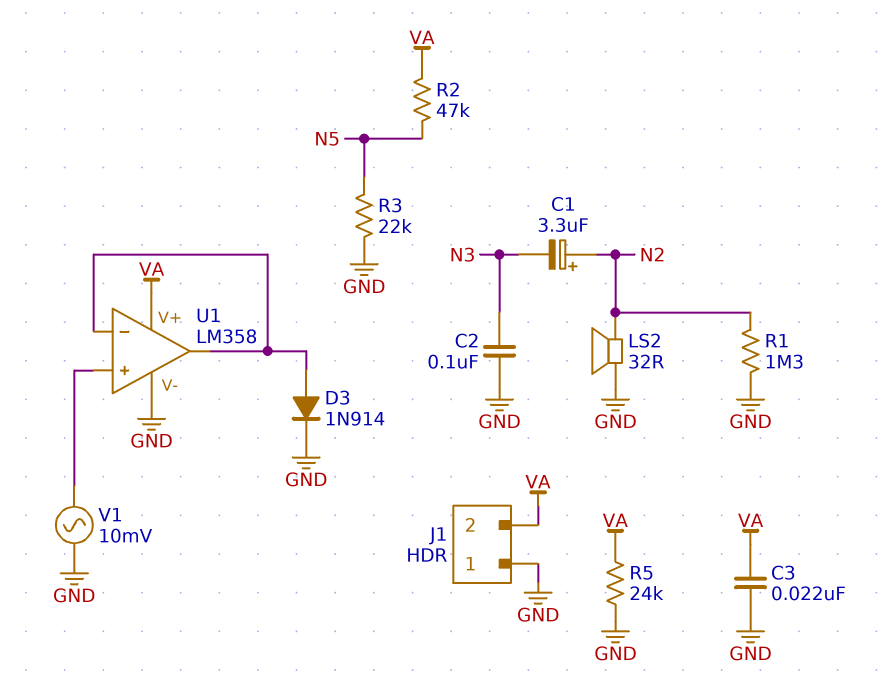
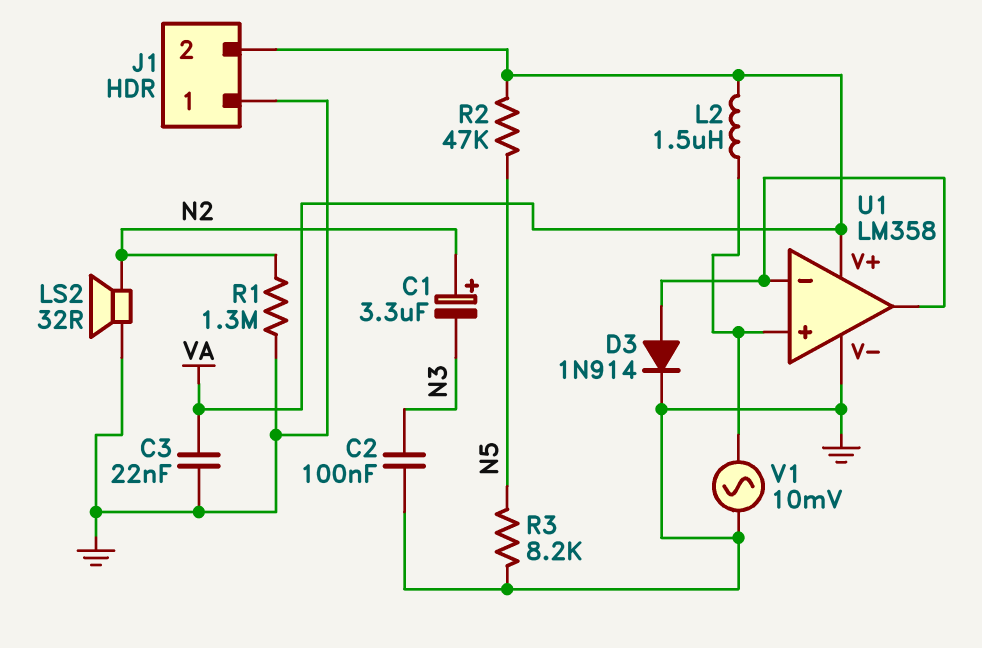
L2: none -> 1.5uH (U1/in+, VA)
R3: 22k (GND, N5) -> 8.2k (GND, N5)
R5: 24k (GND, VA) -> none

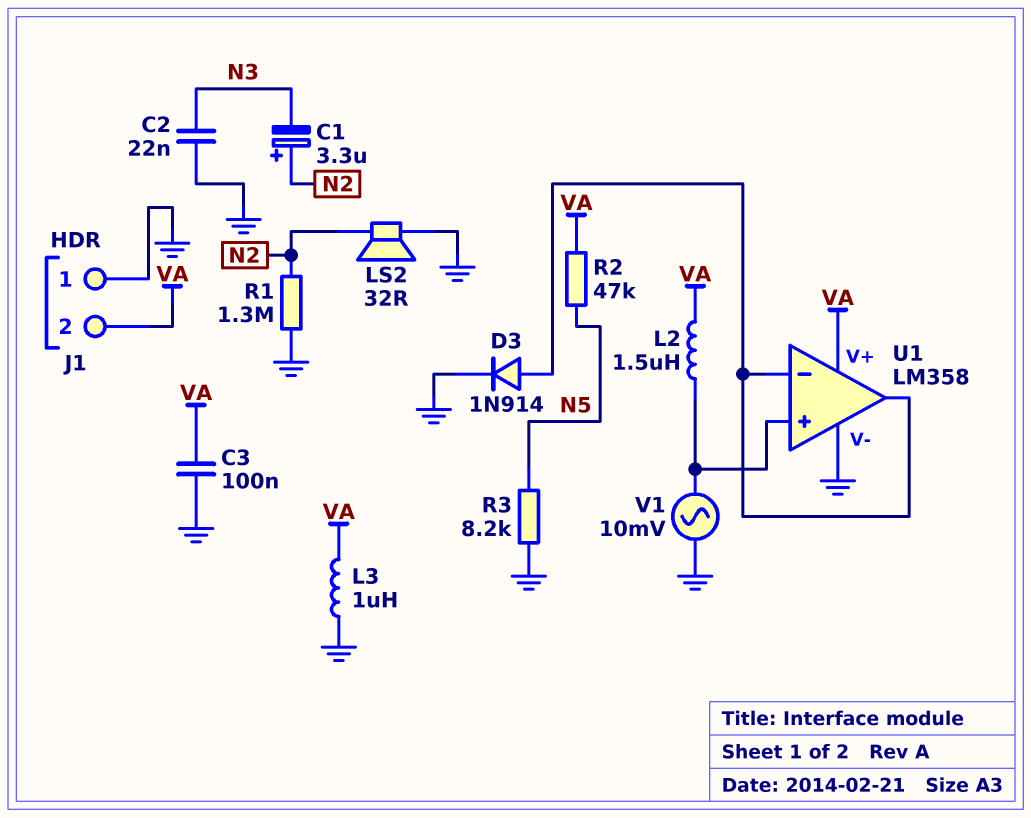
C2: 100nF (GND, N3) -> 22nF (GND, N3)
C3: 22nF (GND, VA) -> 100nF (GND, VA)
L3: none -> 1uH (GND, VA)

